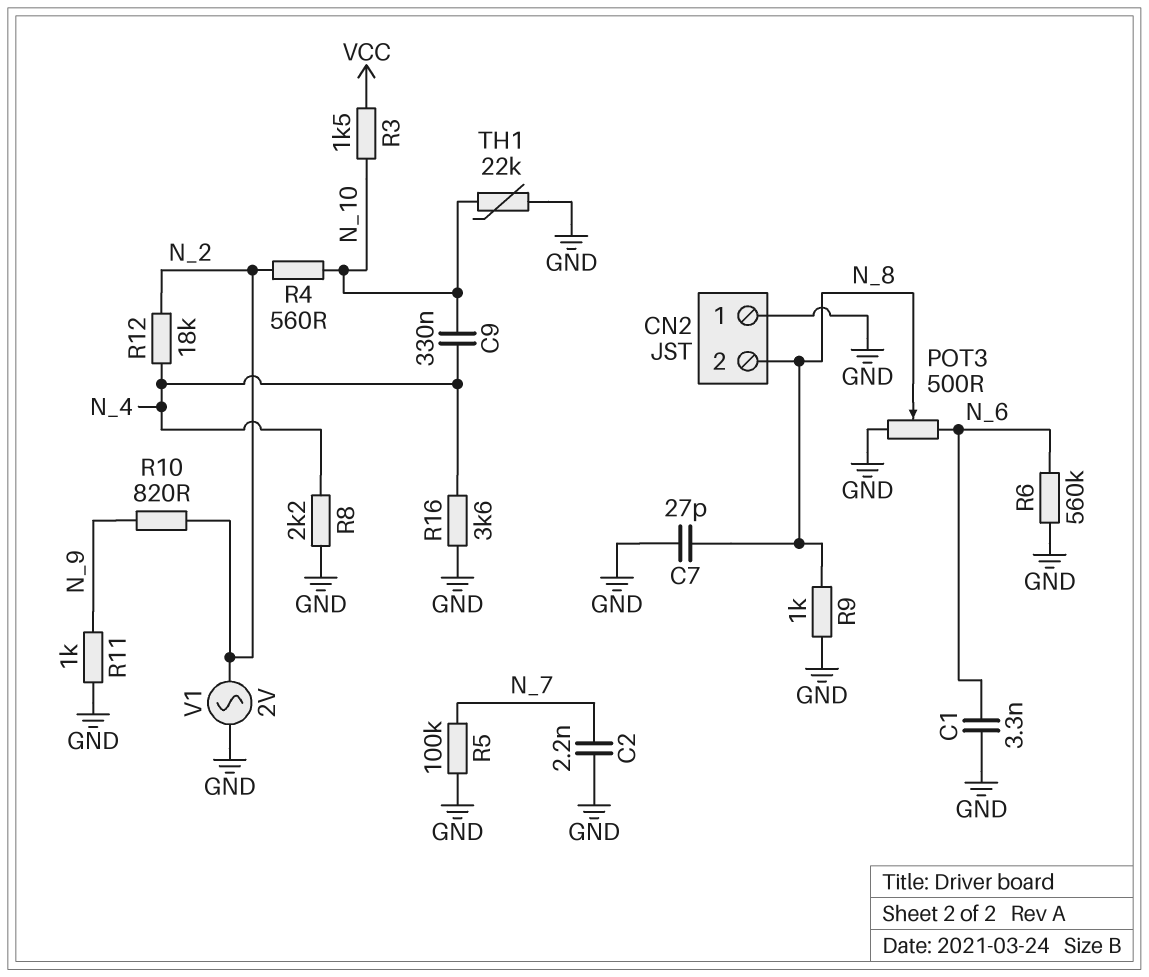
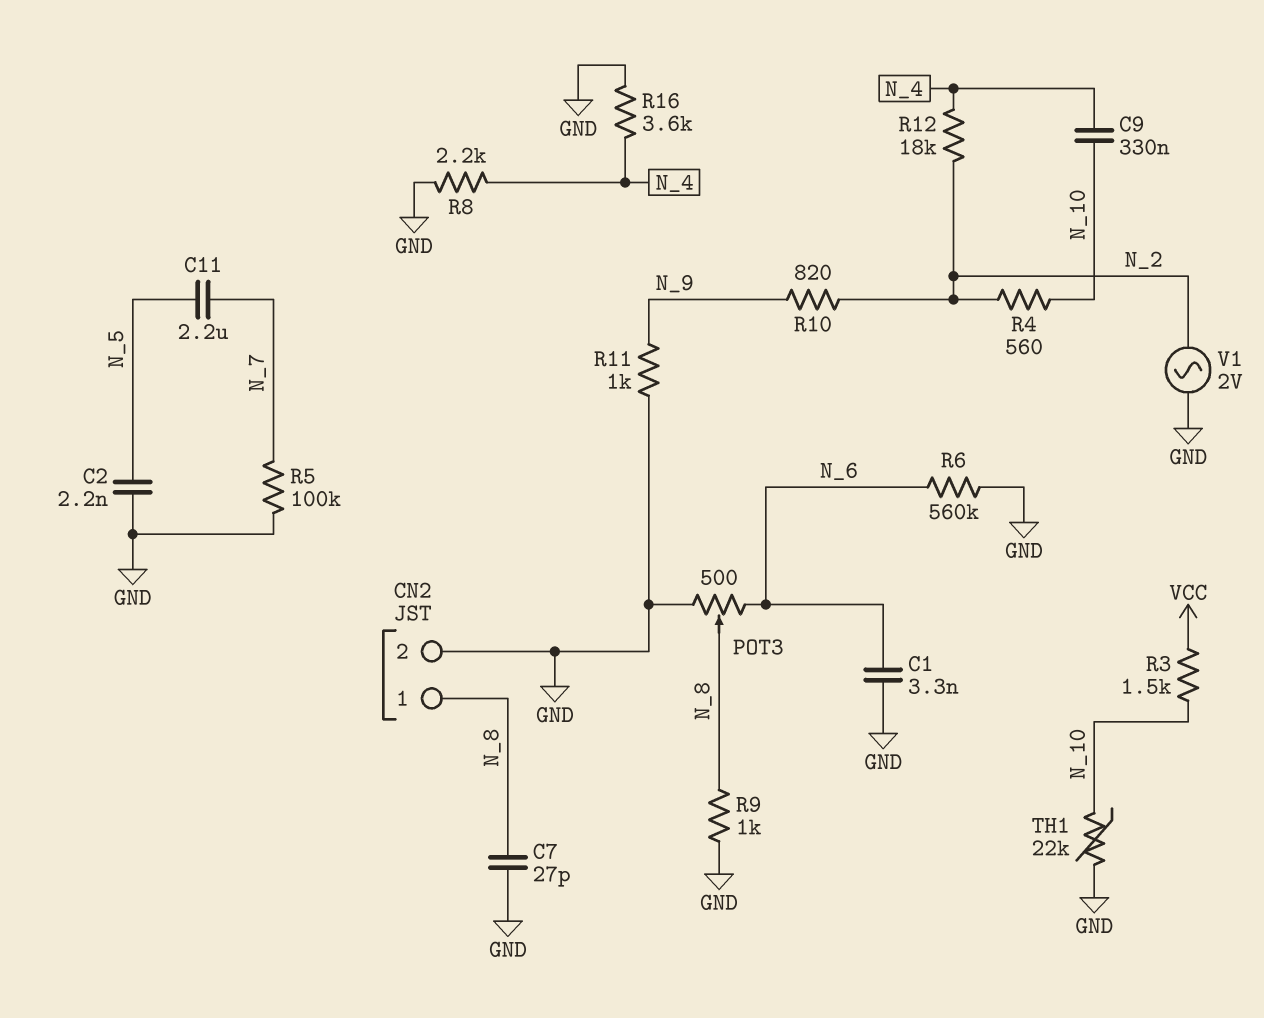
C2: 2.2nF (GND, N_7) -> 2.2nF (GND, N_5)
C11: none -> 2.2uF (N_5, N_7)
CN2 pin 1: GND -> N_8
CN2 pin 2: N_8 -> GND

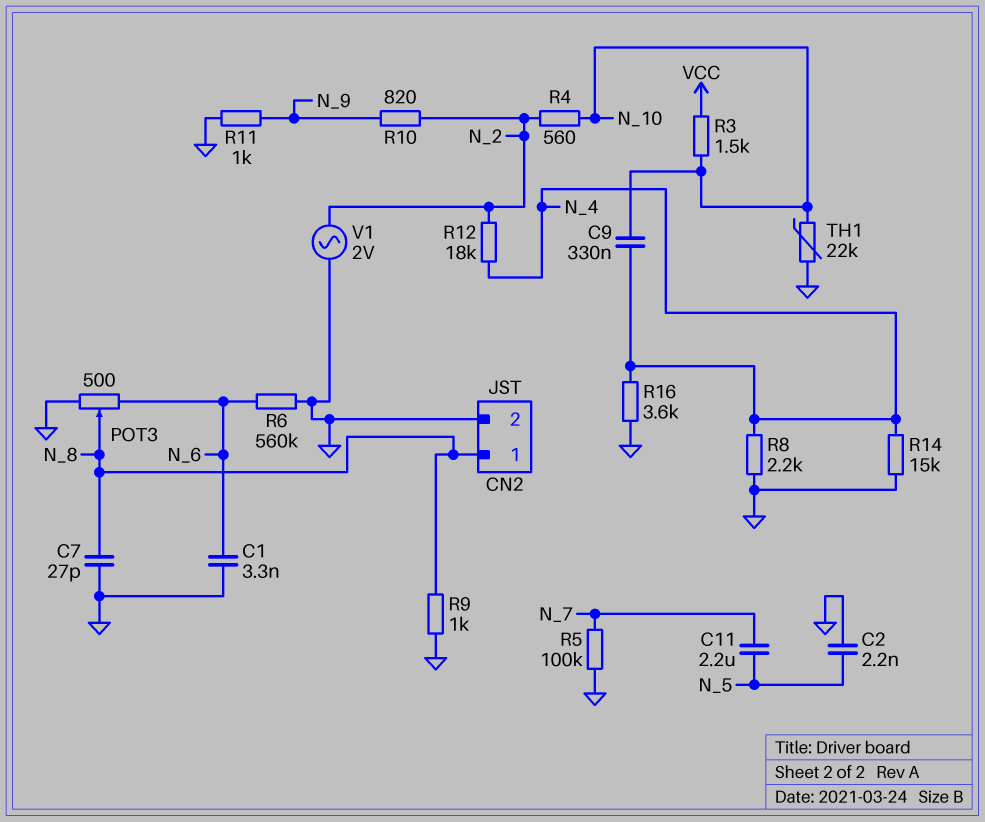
R14: none -> 15k (GND, N_4)

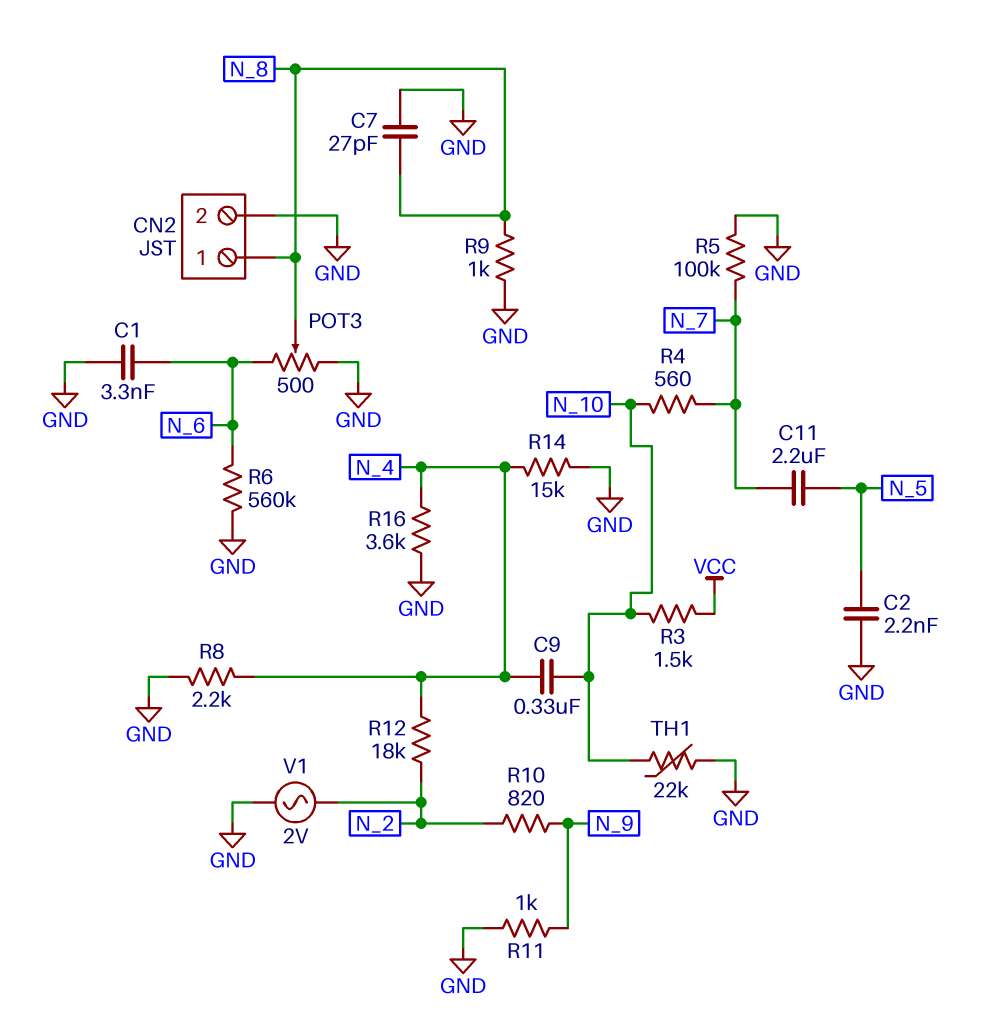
R4: 560 (N_2, N_10) -> 560 (N_7, N_10)

